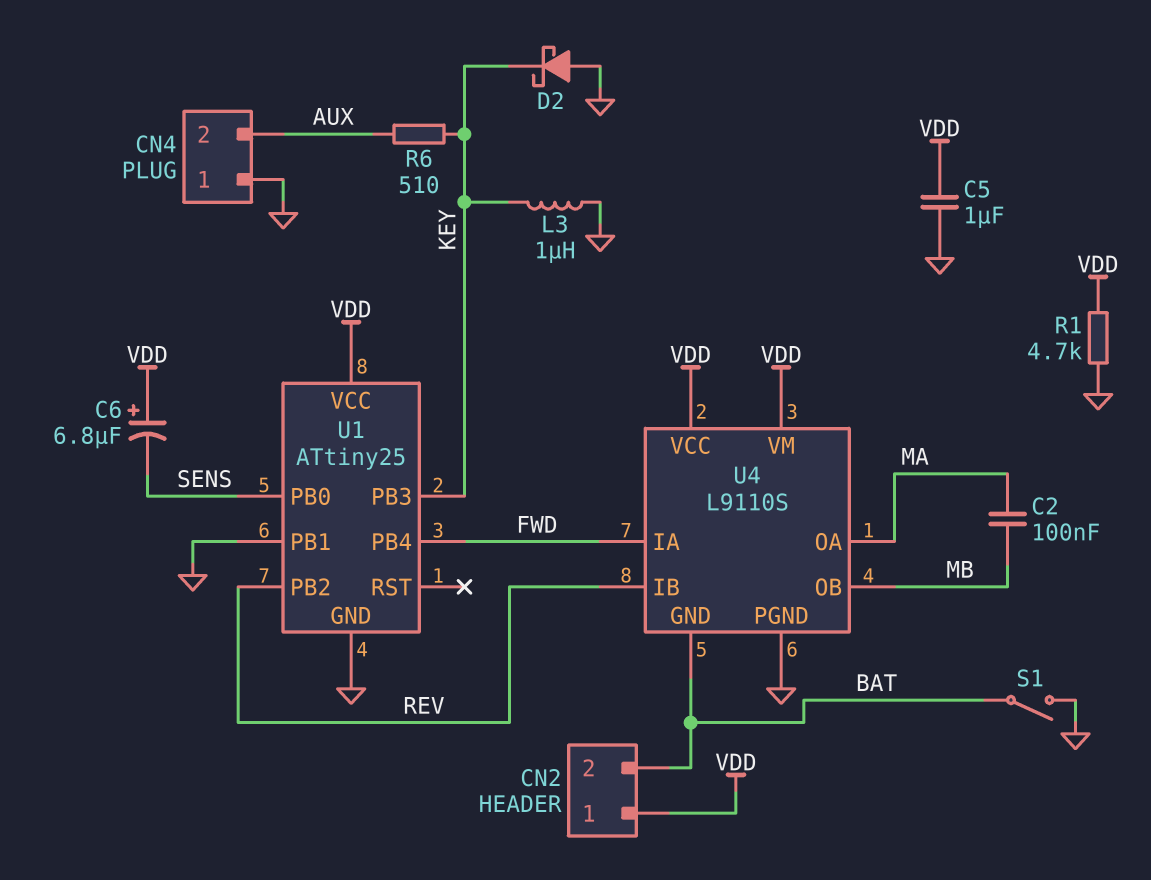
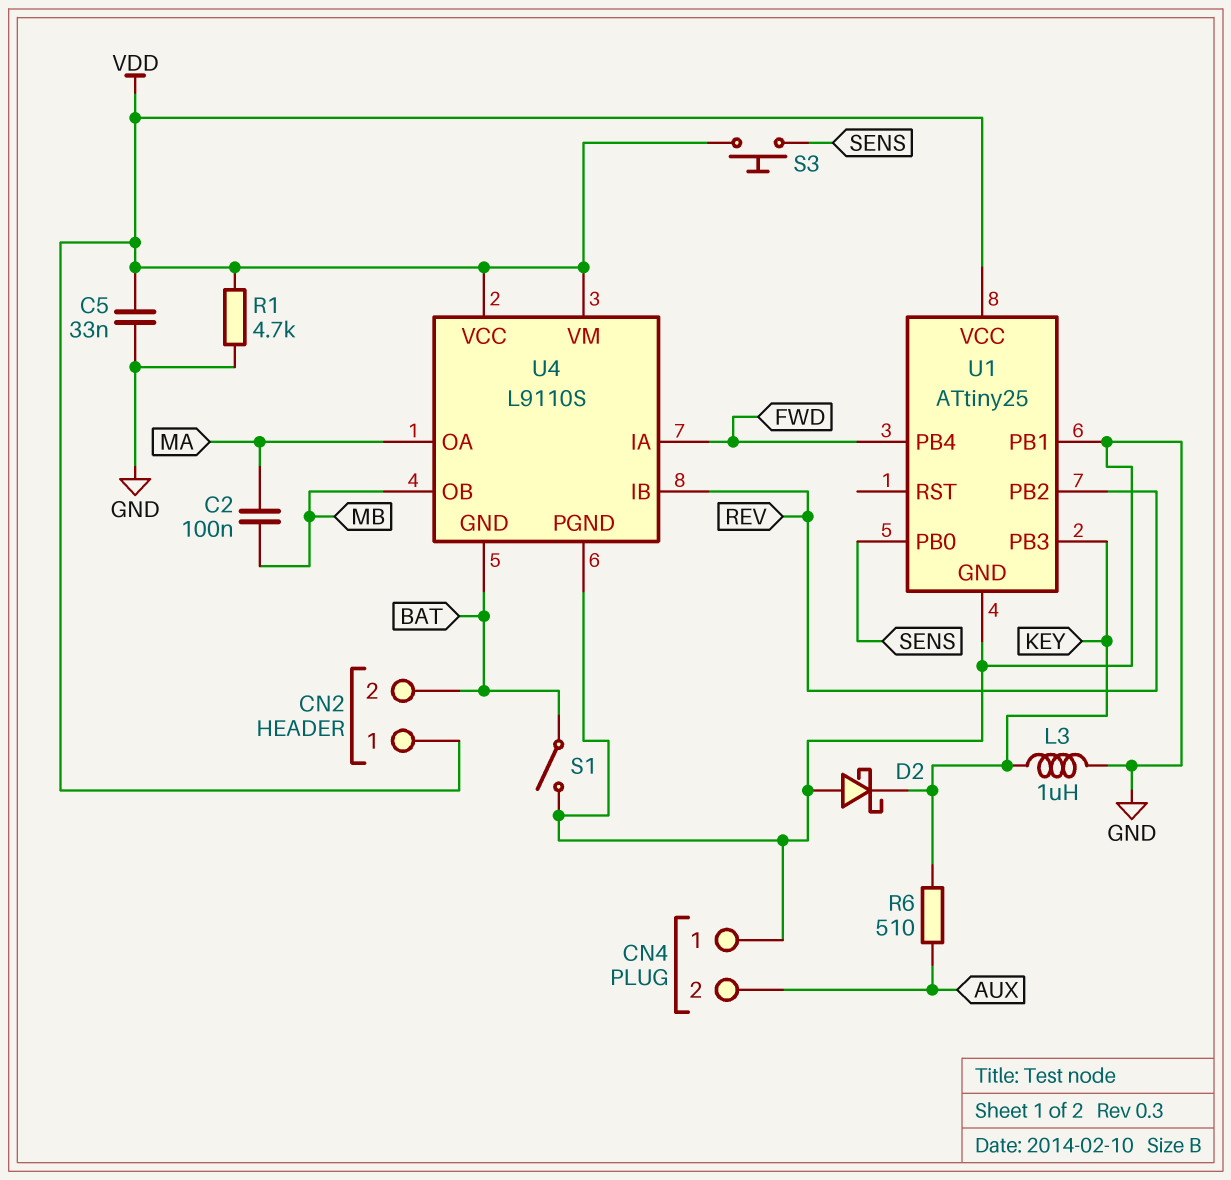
C5: 1uF (GND, VDD) -> 33nF (GND, VDD)
C6: 6.8uF (plus VDD, minus SENS) -> none
S3: none -> button (SENS, VDD)

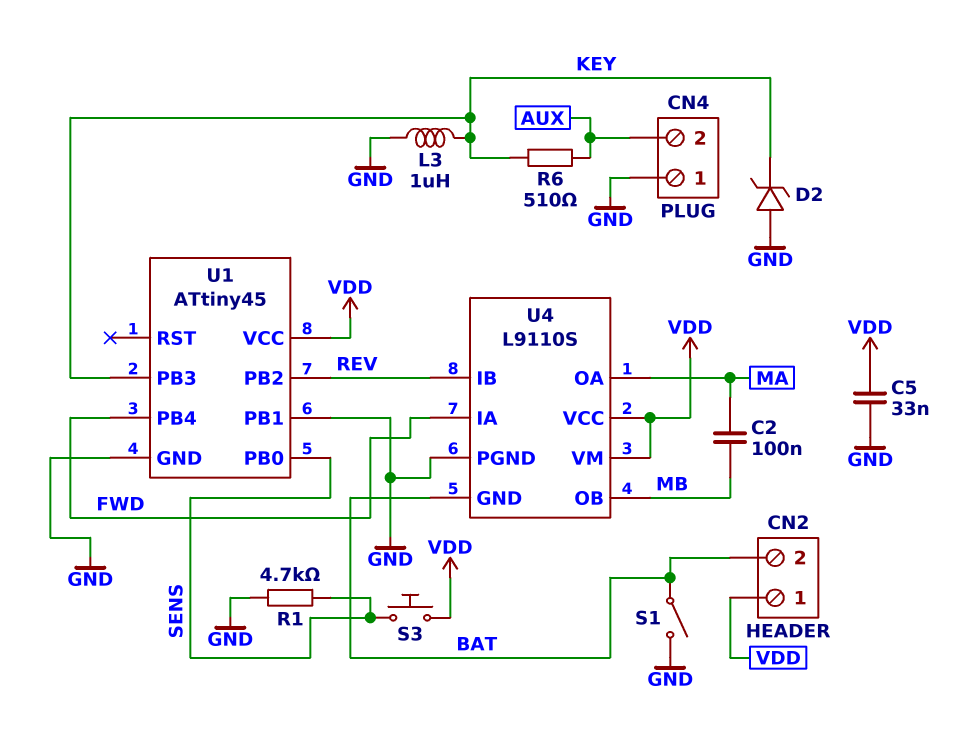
D2: schottky (A GND, K KEY) -> zener (A GND, K KEY)
R1: 4.7k (GND, VDD) -> 4.7k (GND, SENS)
U1: ATtiny25 -> ATtiny45

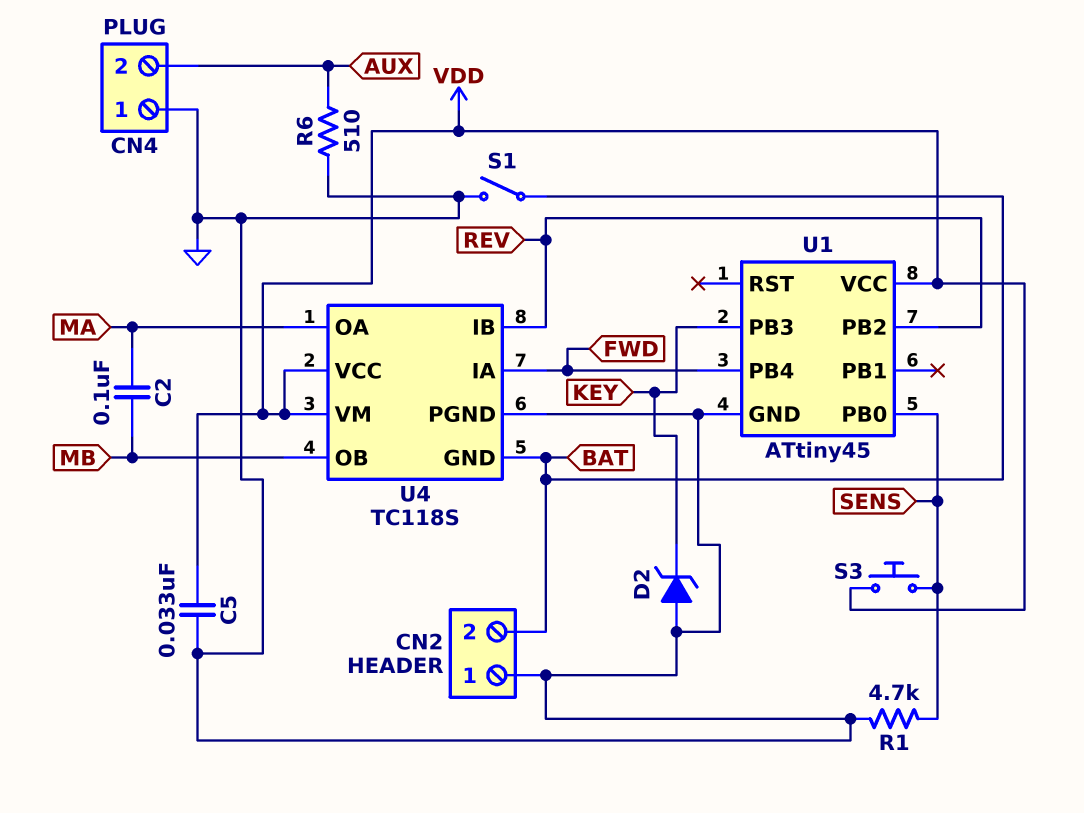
CN2 pin 1: VDD -> GND
L3: 1uH (GND, KEY) -> none
R6: 510 (AUX, KEY) -> 510 (AUX, GND)
U1 pin PB1: GND -> none
U4: L9110S -> TC118S

